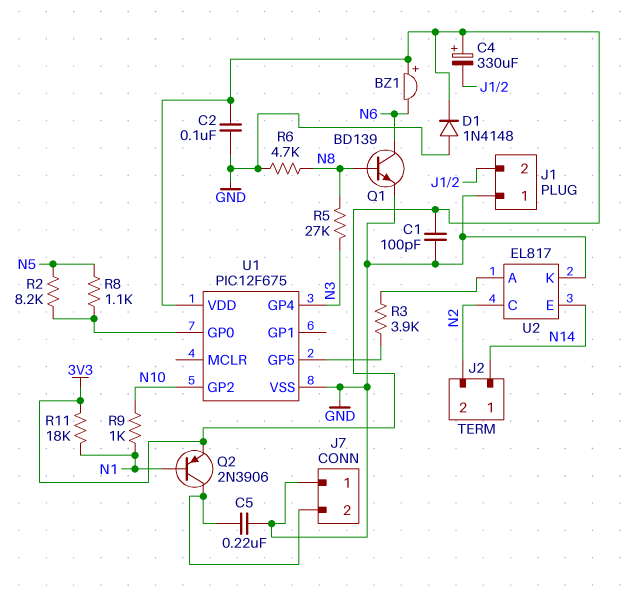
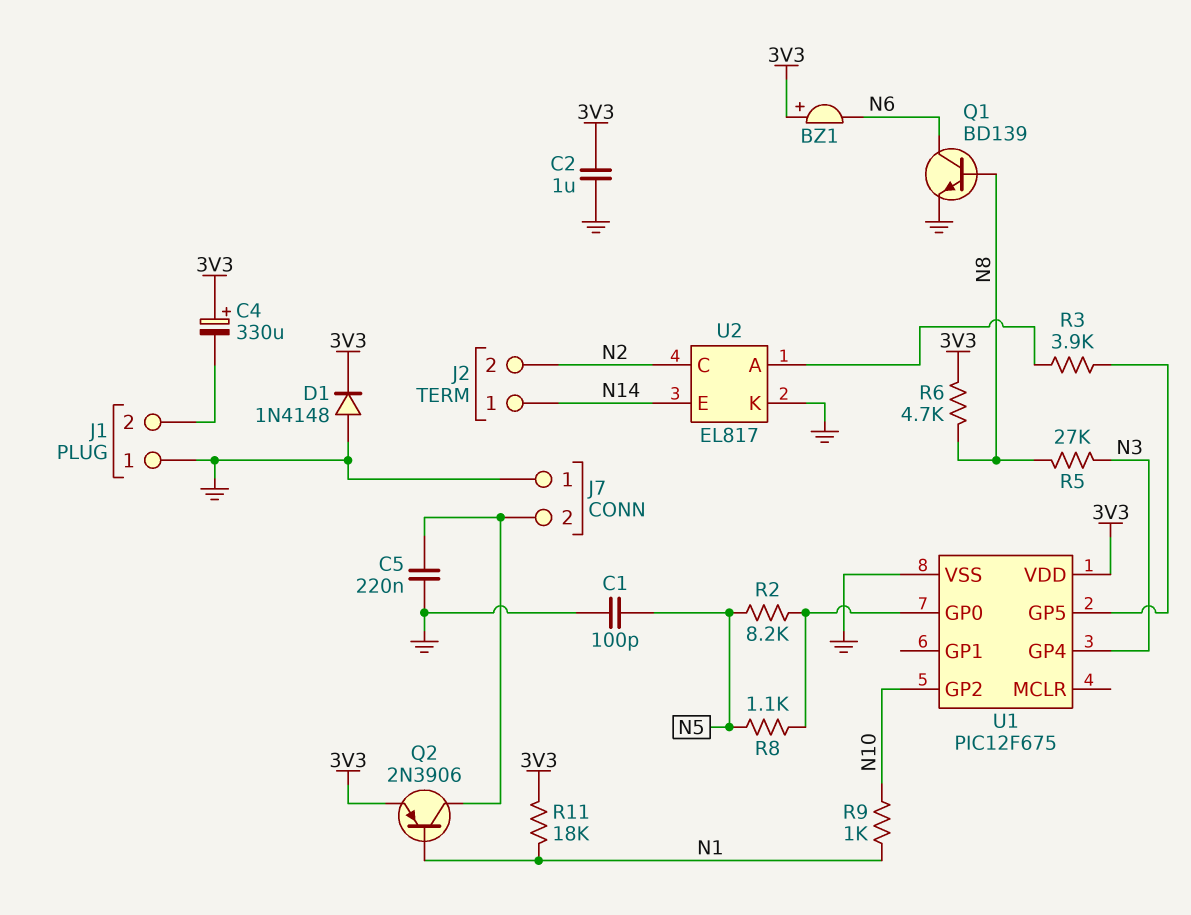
C1: 100pF (3V3, GND) -> 100pF (GND, N5)
C2: 100nF (3V3, GND) -> 1uF (3V3, GND)
R6: 4.7k (GND, N8) -> 4.7k (3V3, N8)

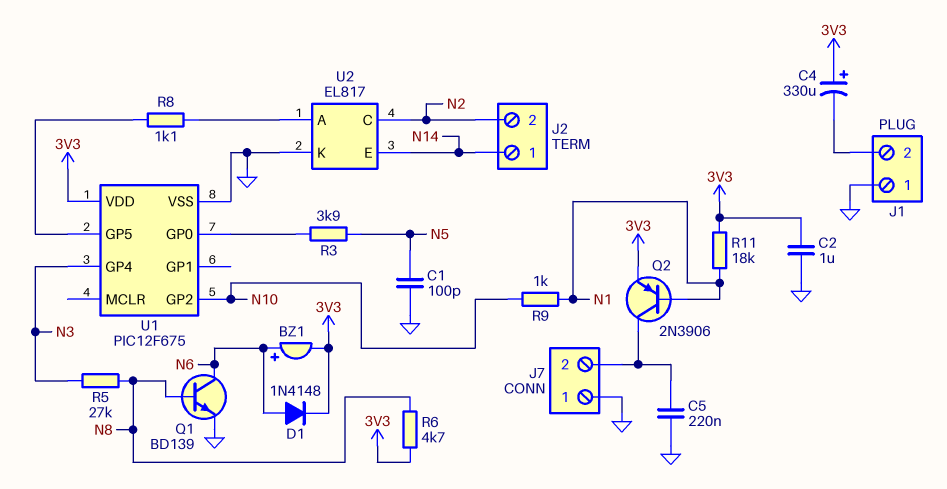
BZ1: buzzer (plus 3V3, minus N6) -> buzzer (plus N6, minus 3V3)
D1: diode 1N4148 (A GND, K 3V3) -> diode 1N4148 (A N6, K 3V3)
R2: 8.2k (N5, U1/GP0) -> none
R3: 3.9k (U1/GP5, U2/A) -> 3.9k (N5, U1/GP0)
R8: 1.1k (N5, U1/GP0) -> 1.1k (U1/GP5, U2/A)

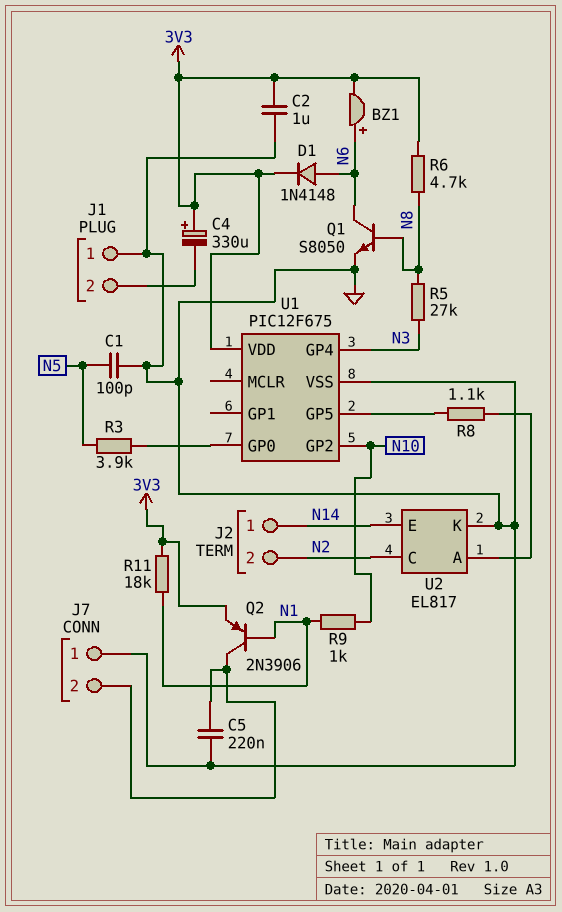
Q1: NPN BD139 (B N8, C N6, E GND) -> NPN S8050 (B N8, C N6, E GND)

